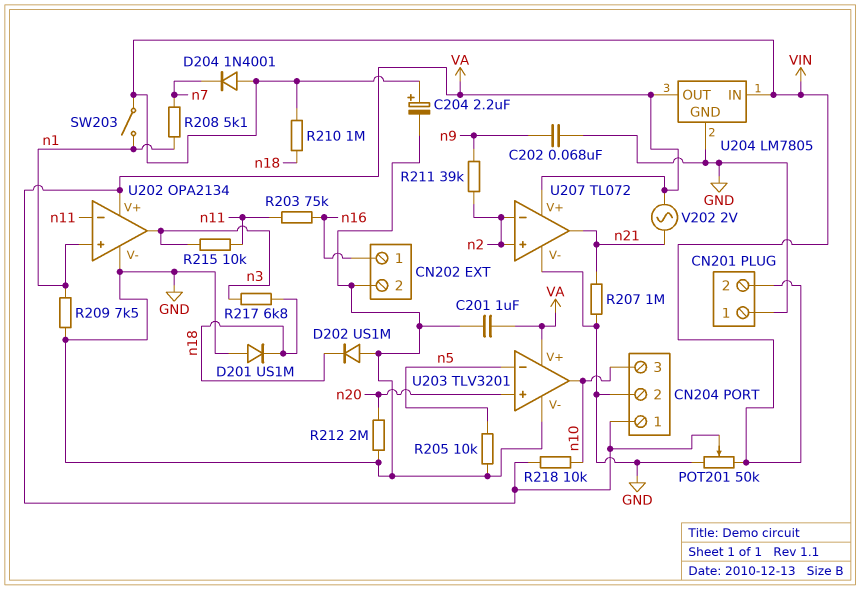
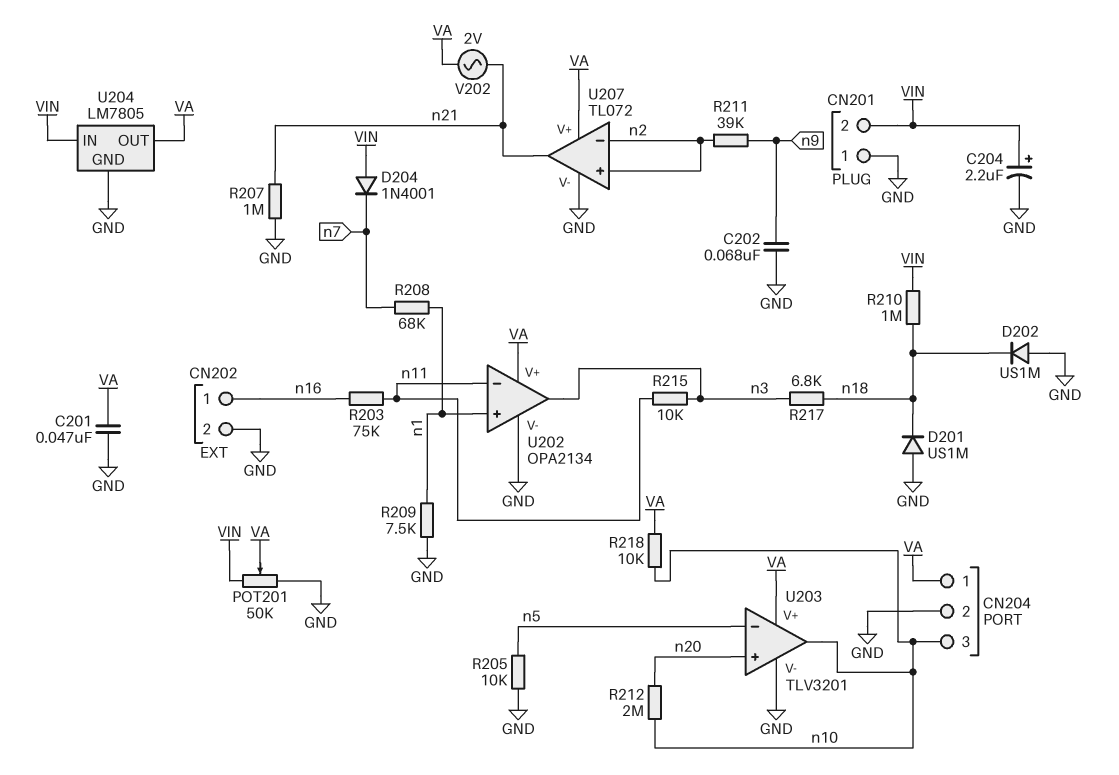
C201: 1uF (GND, VA) -> 47nF (GND, VA)
R208: 5.1k (n1, n7) -> 68k (n1, n7)
R212: 2M (GND, n20) -> 2M (n10, n20)
SW203: switch (VIN, n1) -> none

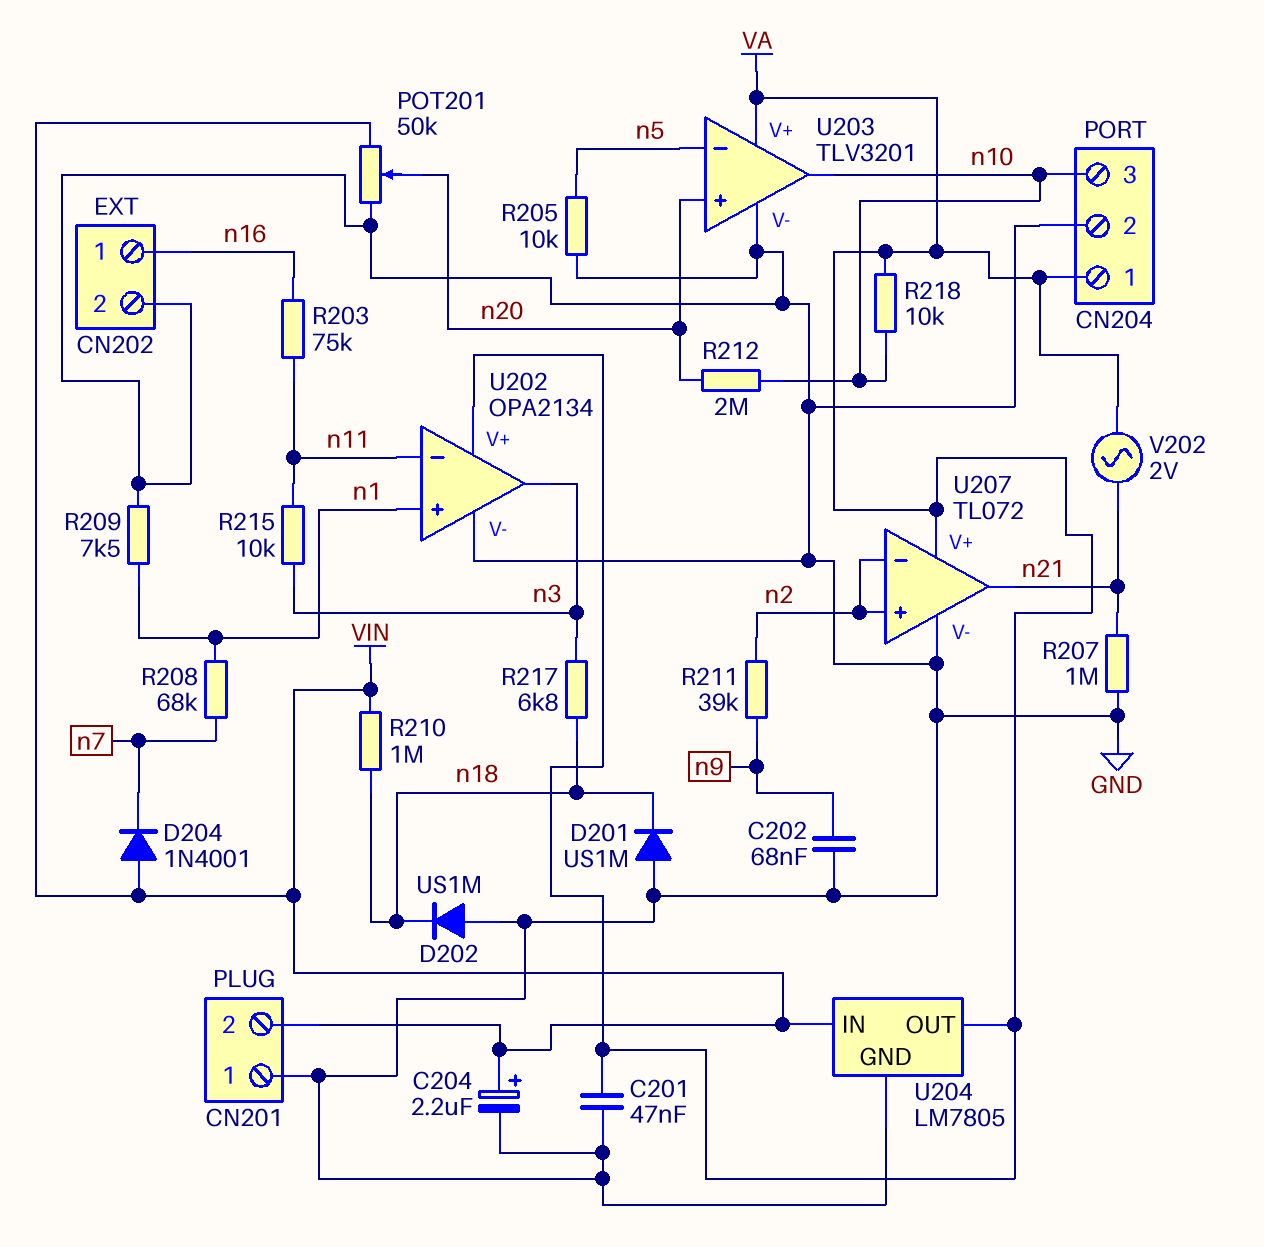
POT201: 50k (GND, VIN, wiper VA) -> 50k (GND, VIN, wiper n20)

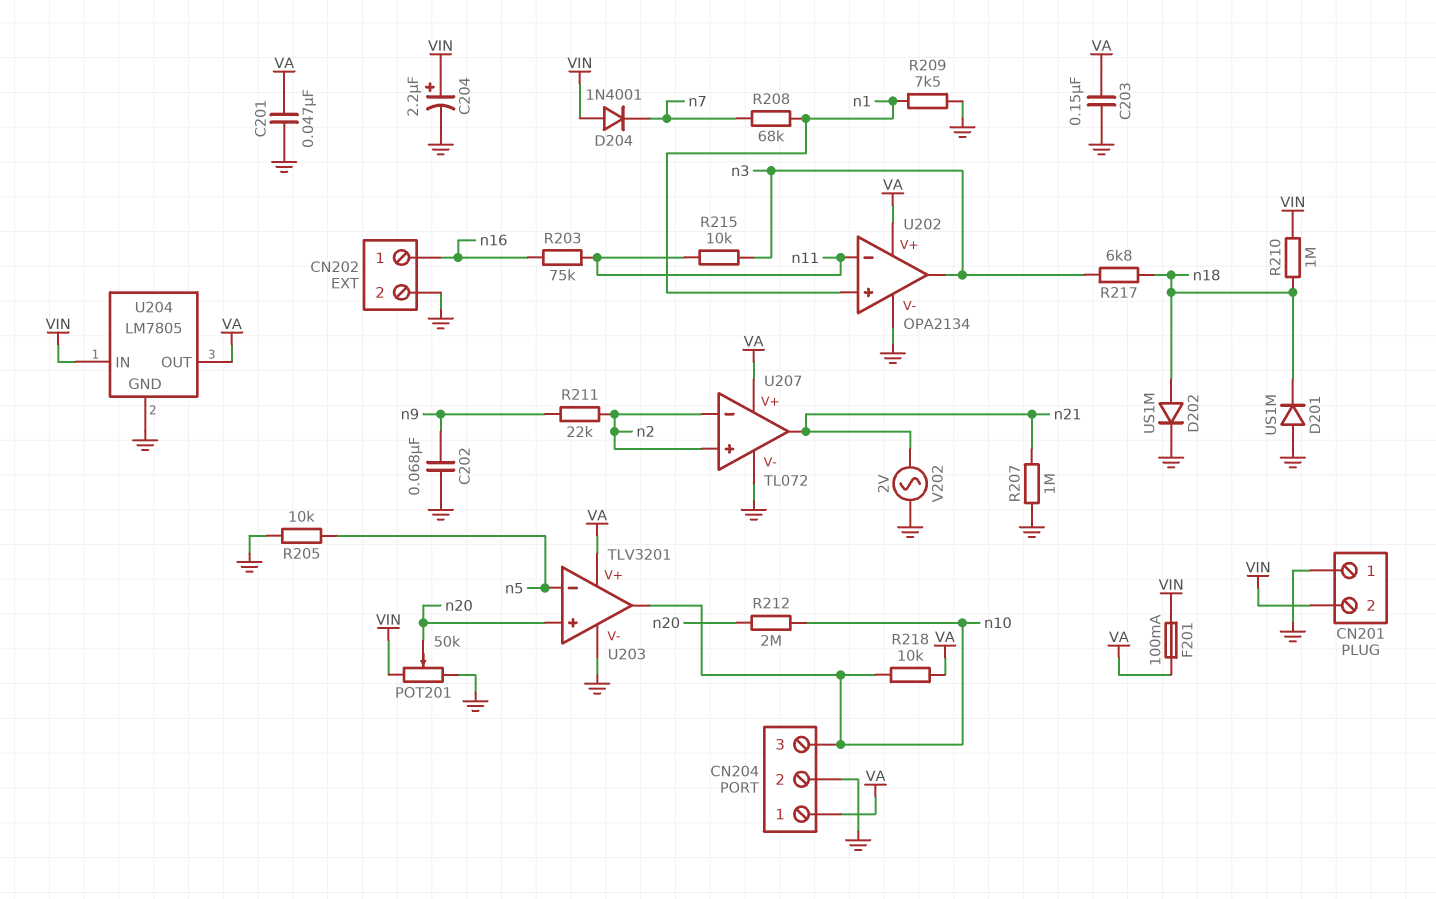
C203: none -> 150nF (GND, VA)
D202: diode US1M (A GND, K n18) -> diode US1M (A n18, K GND)
F201: none -> 100mA (VA, VIN)
R211: 39k (n2, n9) -> 22k (n2, n9)
V202: AC 2V (VA, n21) -> AC 2V (GND, n21)

